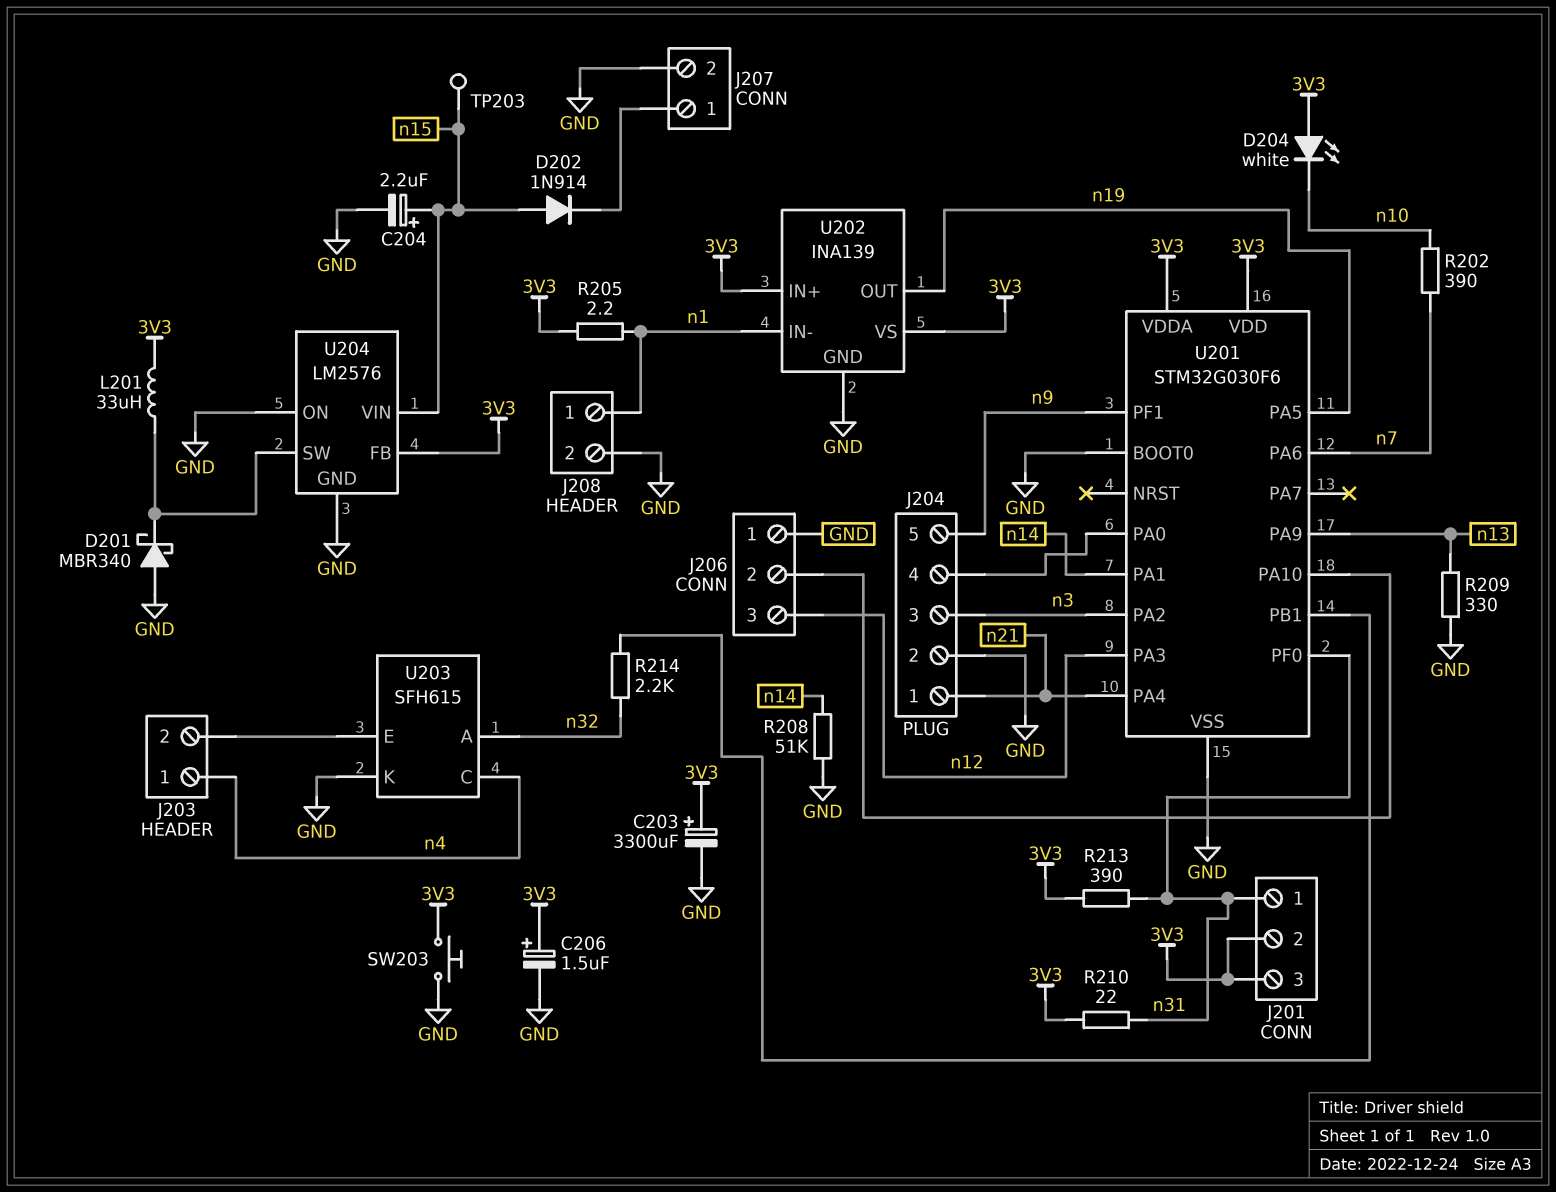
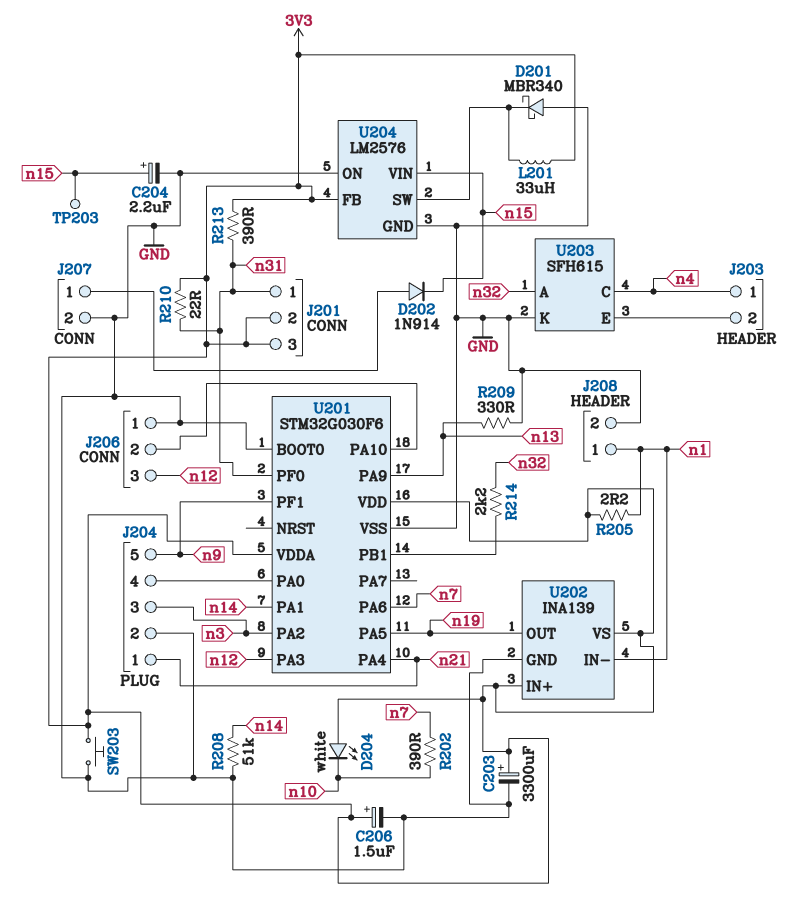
D202: diode 1N914 (A n15, K J207/1) -> diode 1N914 (A J207/1, K n15)

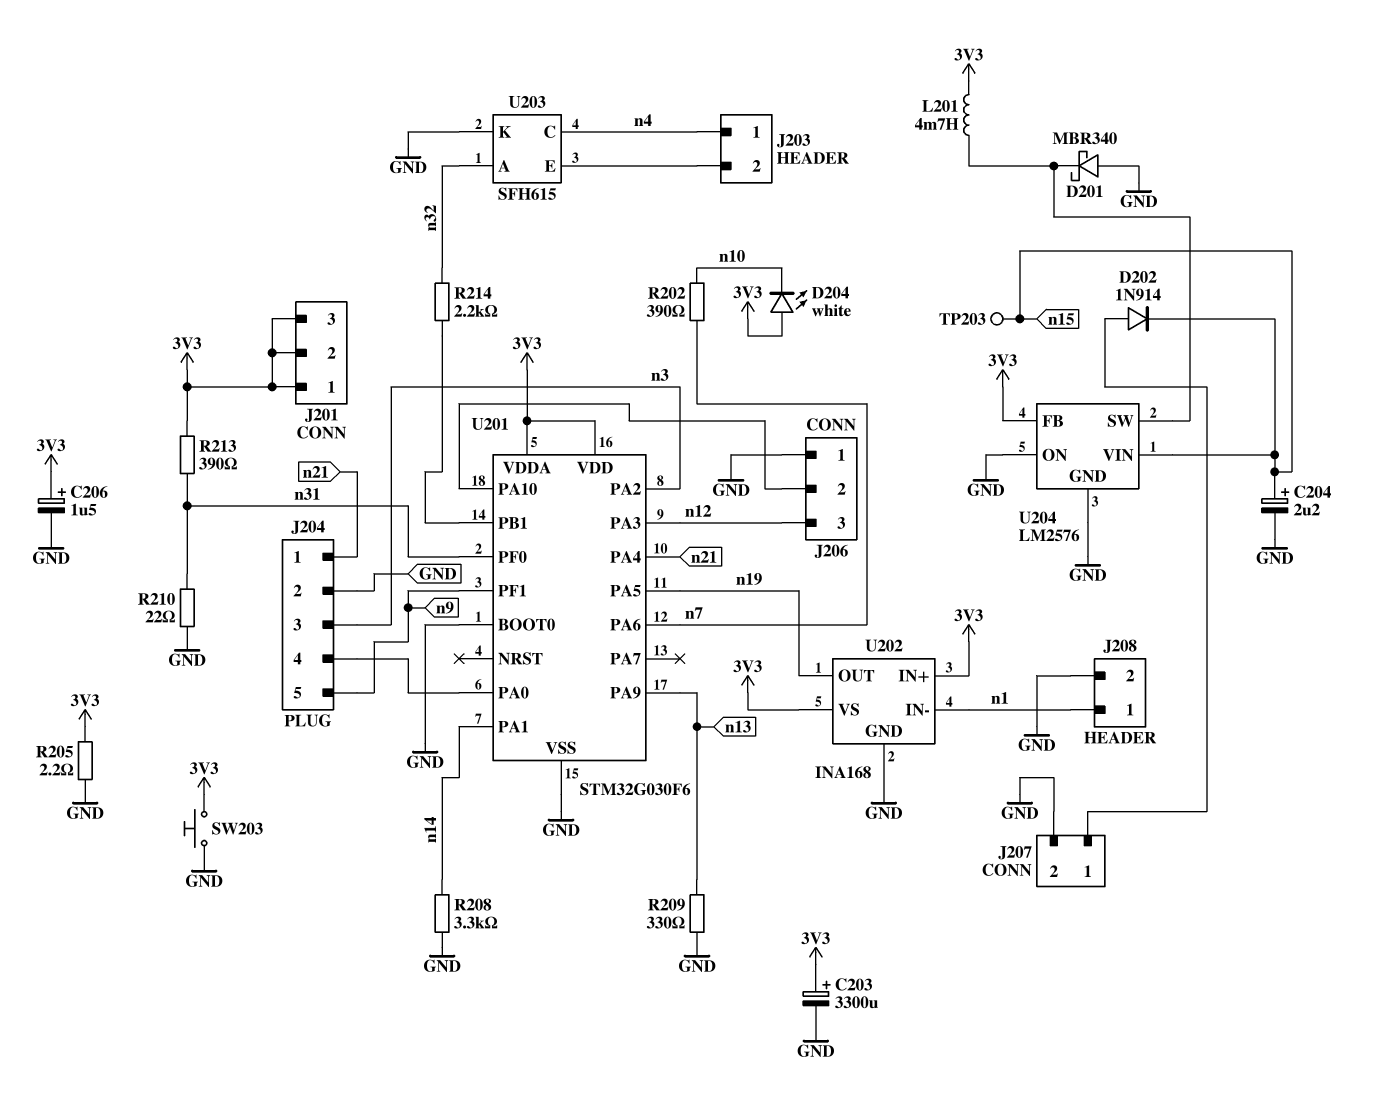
J201 pin 1: n31 -> 3V3
L201: 33uH (3V3, U204/SW) -> 4.7mH (3V3, U204/SW)
R205: 2.2 (3V3, n1) -> 2.2 (3V3, GND)
R208: 51k (GND, n14) -> 3.3k (GND, n14)
R210: 22 (3V3, n31) -> 22 (GND, n31)
U202: INA139 -> INA168

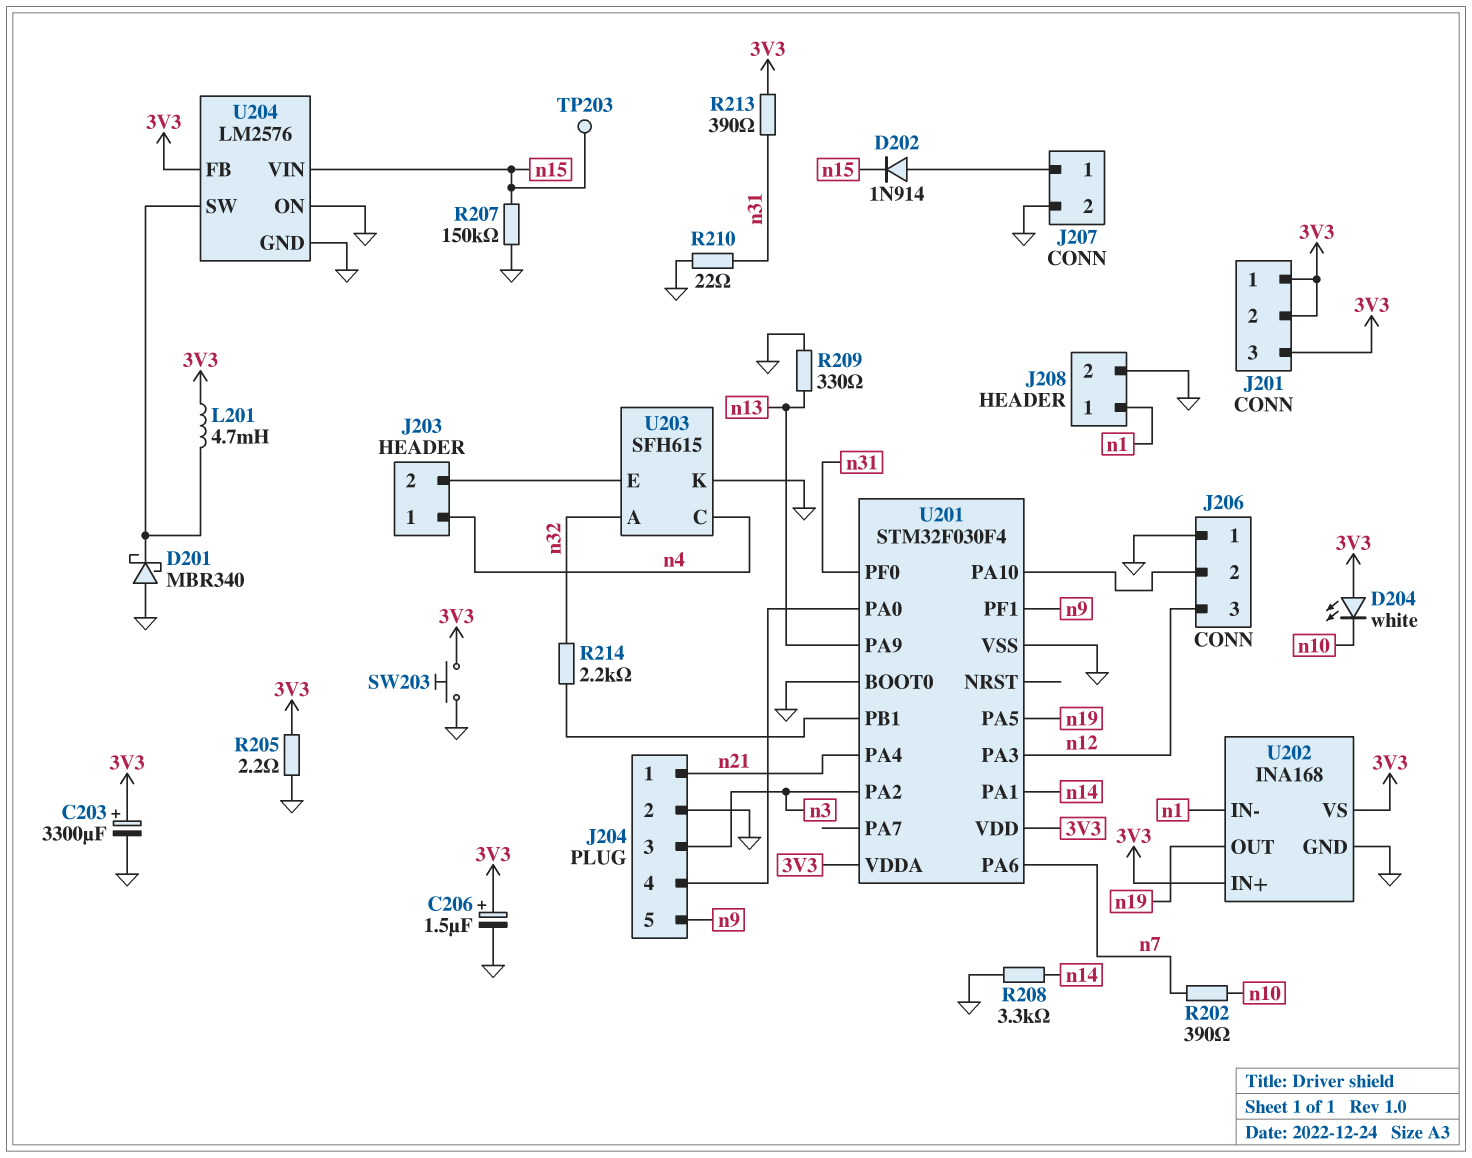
C204: 2.2uF (plus n15, minus GND) -> none
R207: none -> 150k (GND, n15)
U201: STM32G030F6 -> STM32F030F4

